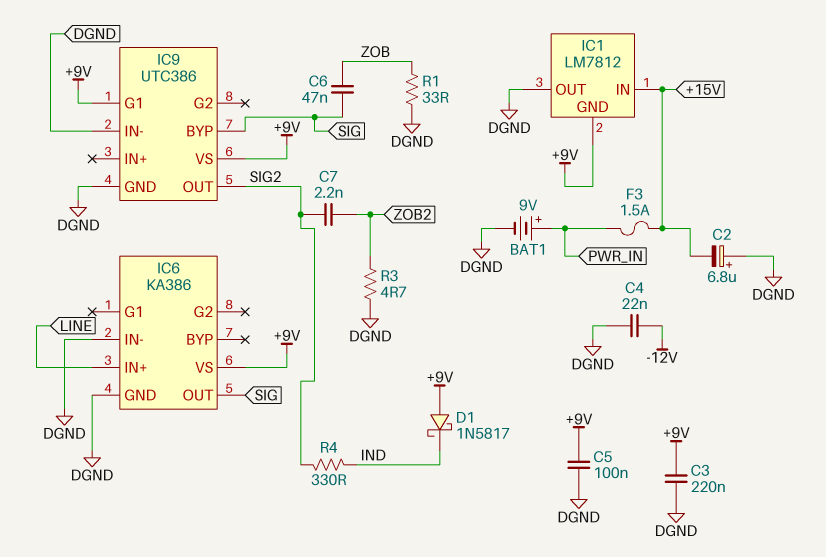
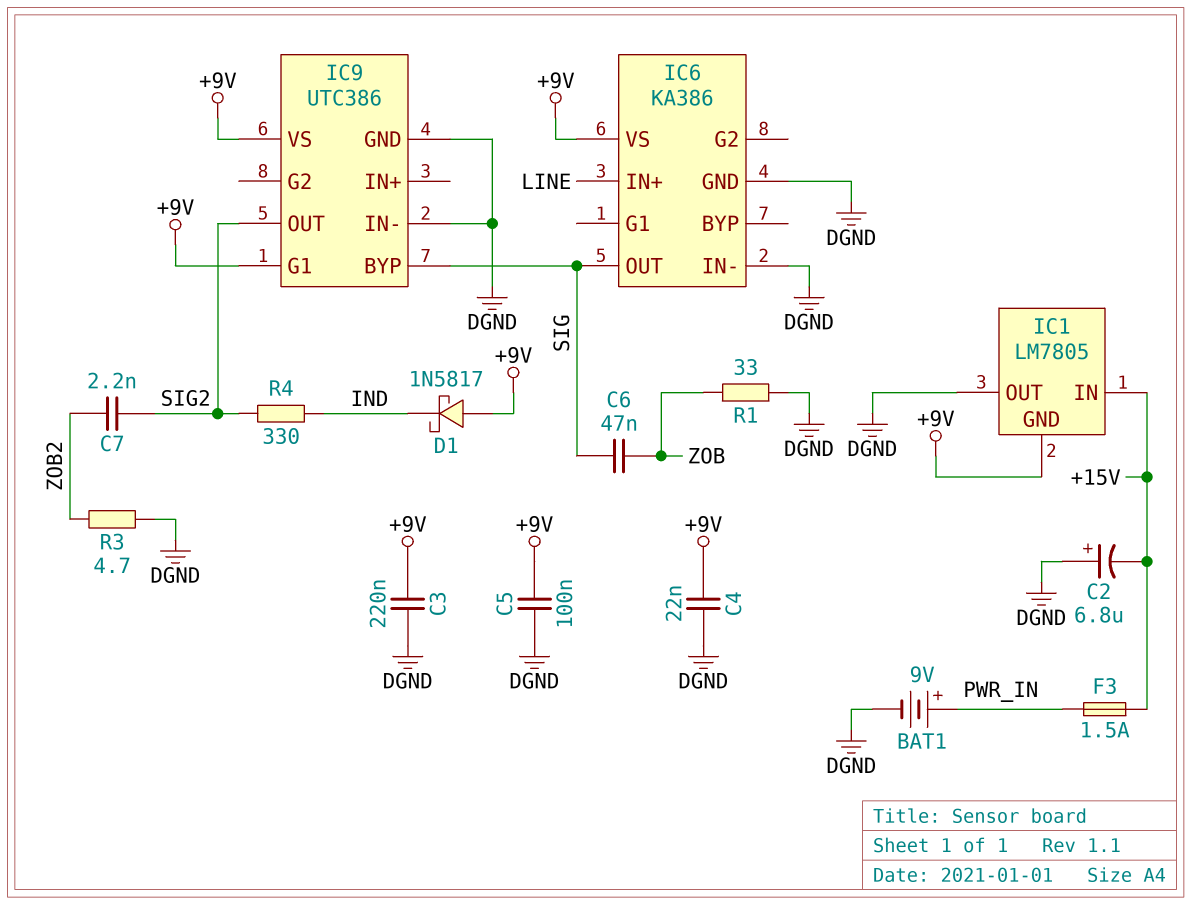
C4: 22nF (-12V, DGND) -> 22nF (+9V, DGND)
IC1: LM7812 -> LM7805

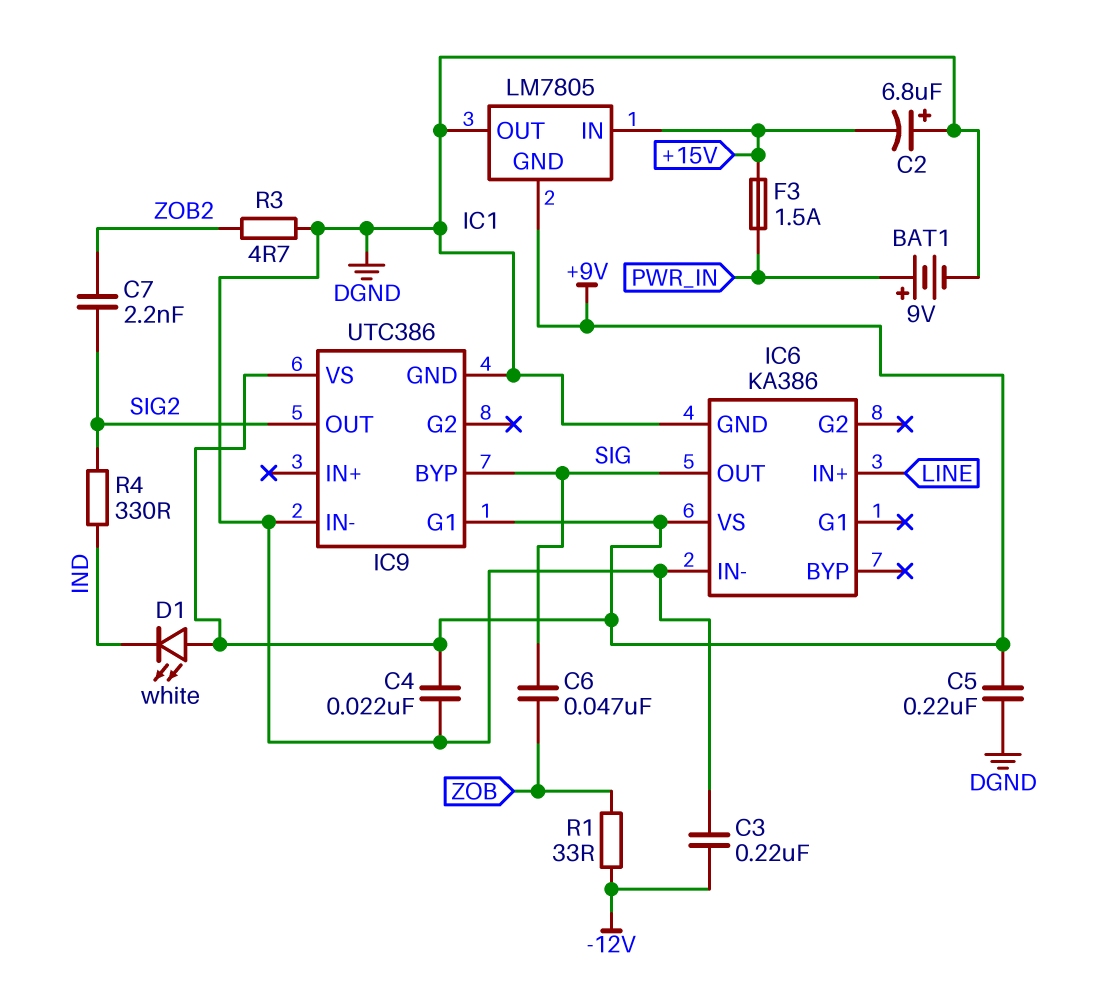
C3: 220nF (+9V, DGND) -> 220nF (-12V, DGND)
C5: 100nF (+9V, DGND) -> 220nF (+9V, DGND)
D1: schottky 1N5817 (A +9V, K IND) -> LED white (A +9V, K IND)
R1: 33 (DGND, ZOB) -> 33 (-12V, ZOB)

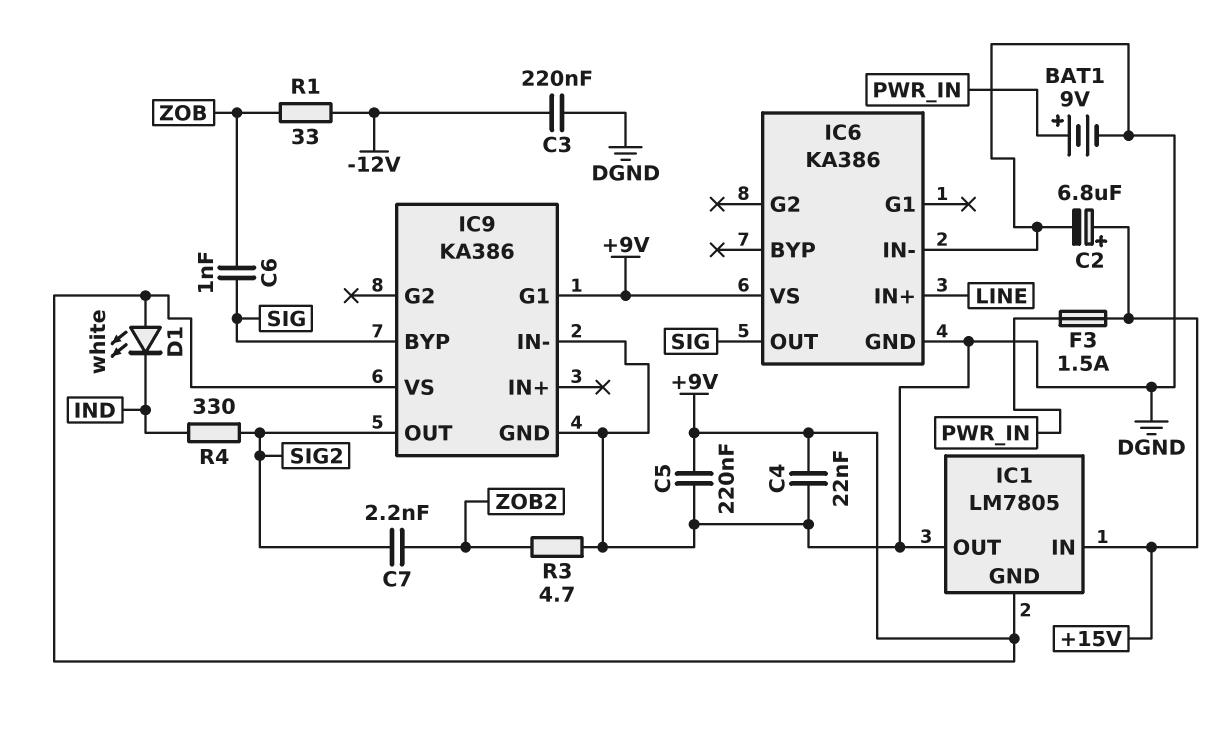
C2: 6.8uF (plus DGND, minus +15V) -> 6.8uF (plus +15V, minus DGND)
C6: 47nF (SIG, ZOB) -> 1nF (SIG, ZOB)
IC9: UTC386 -> KA386

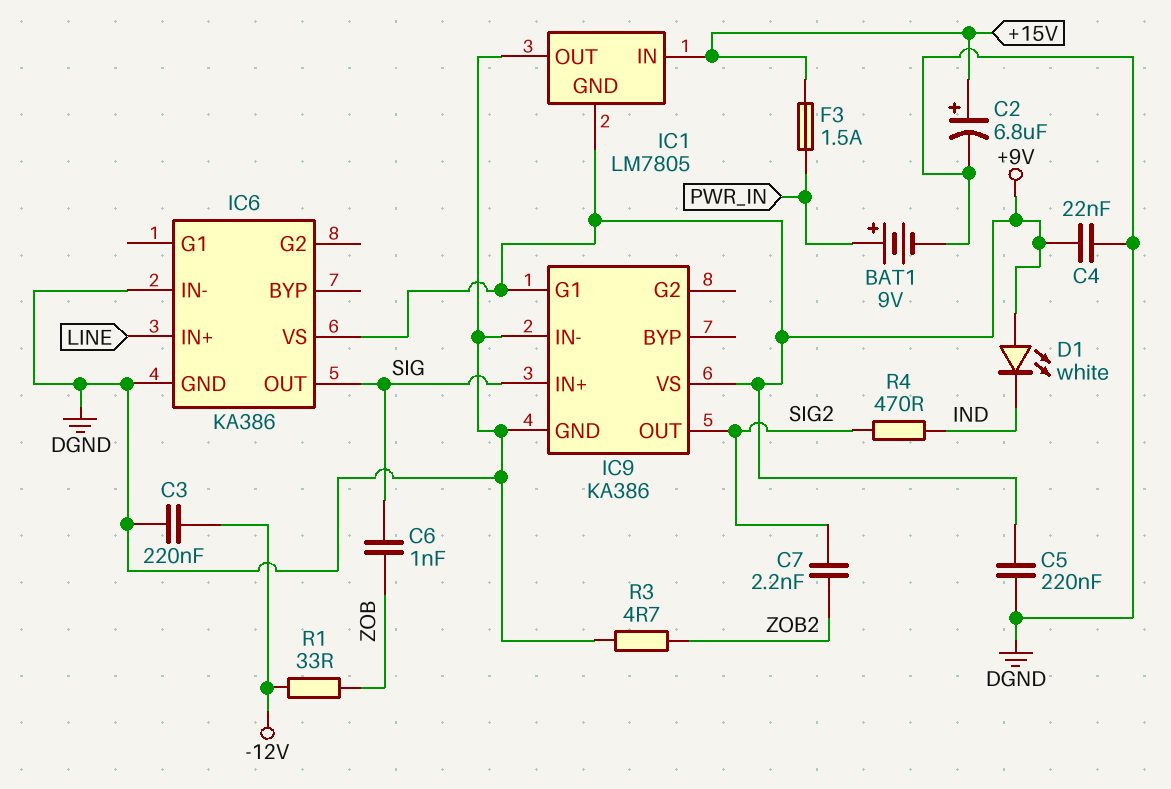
IC9 pin BYP: SIG -> none
IC9 pin IN+: none -> SIG
R4: 330 (IND, SIG2) -> 470 (IND, SIG2)

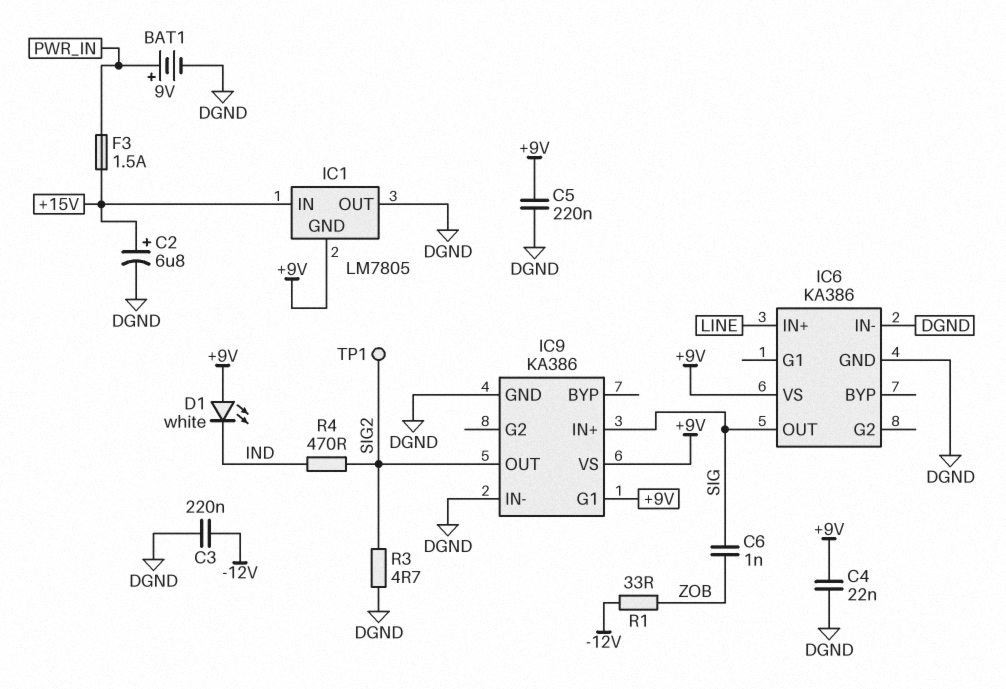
C7: 2.2nF (SIG2, ZOB2) -> none
R3: 4.7 (DGND, ZOB2) -> 4.7 (DGND, SIG2)
TP1: none -> test point (SIG2)

